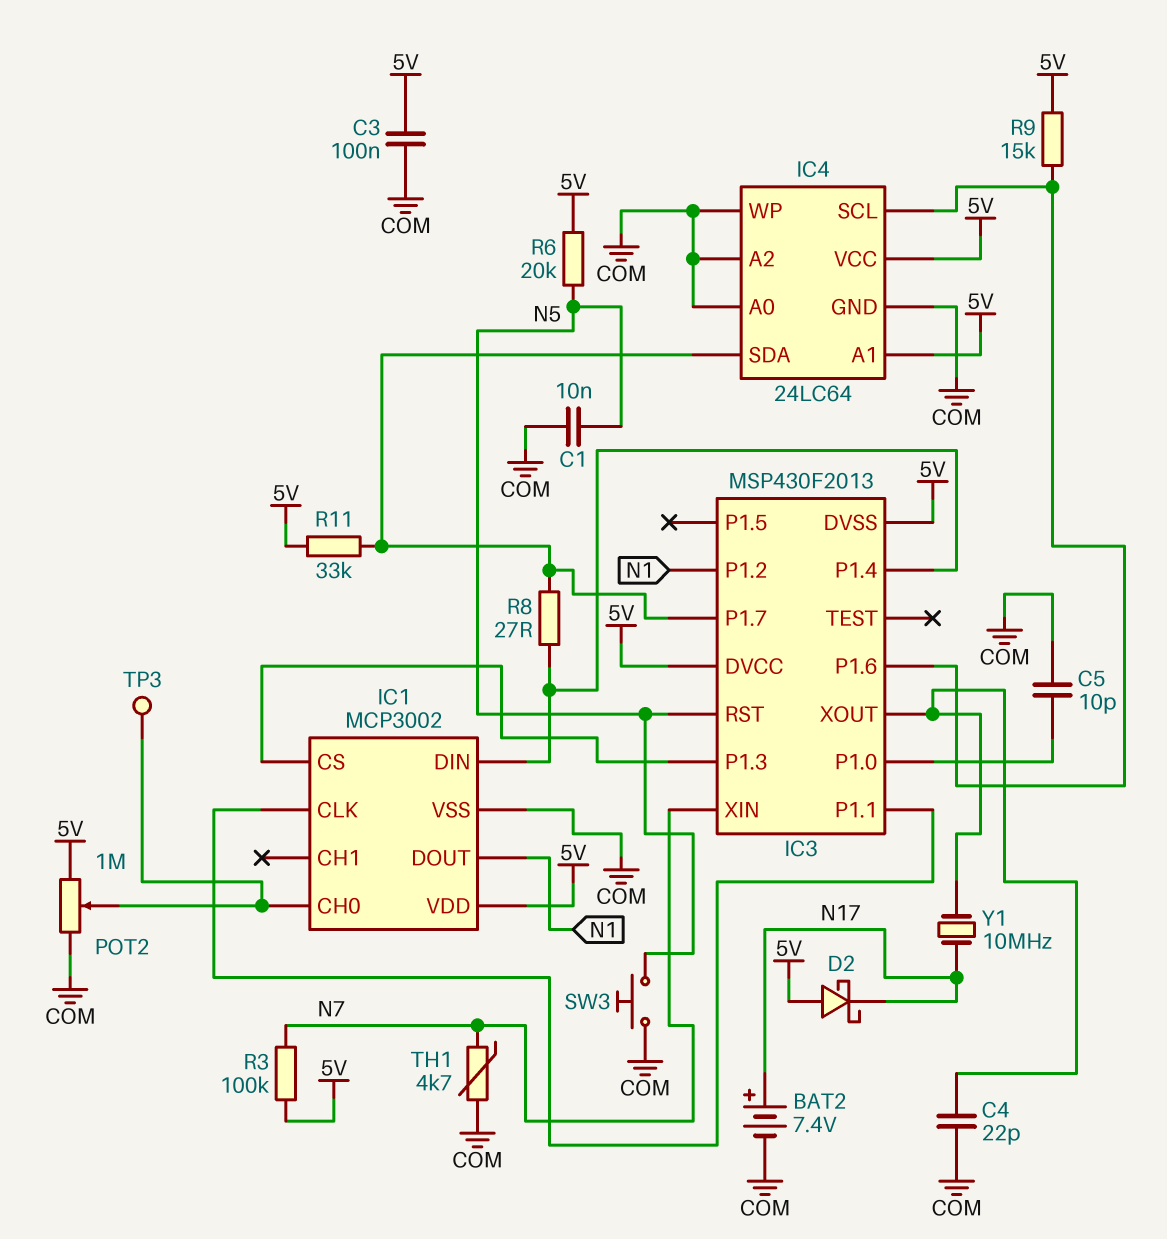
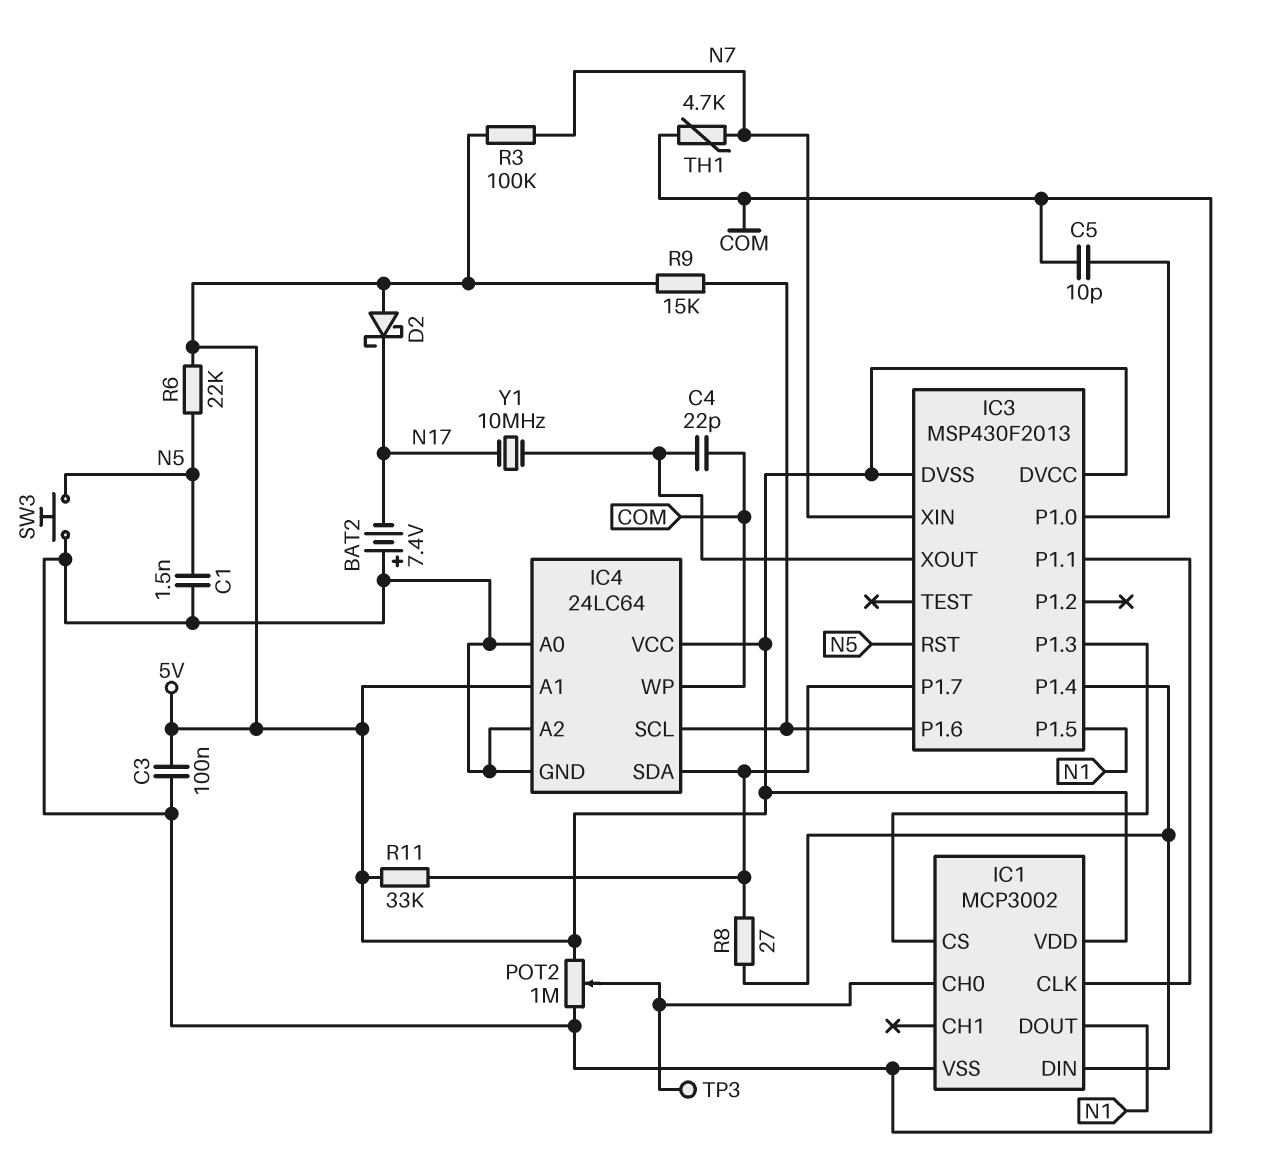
BAT2: 7.4V (plus N17, minus COM) -> 7.4V (plus COM, minus N17)
C1: 10nF (COM, N5) -> 1.5nF (COM, N5)
IC3 pin P1.2: N1 -> none
IC3 pin P1.5: none -> N1
R6: 20k (5V, N5) -> 22k (5V, N5)

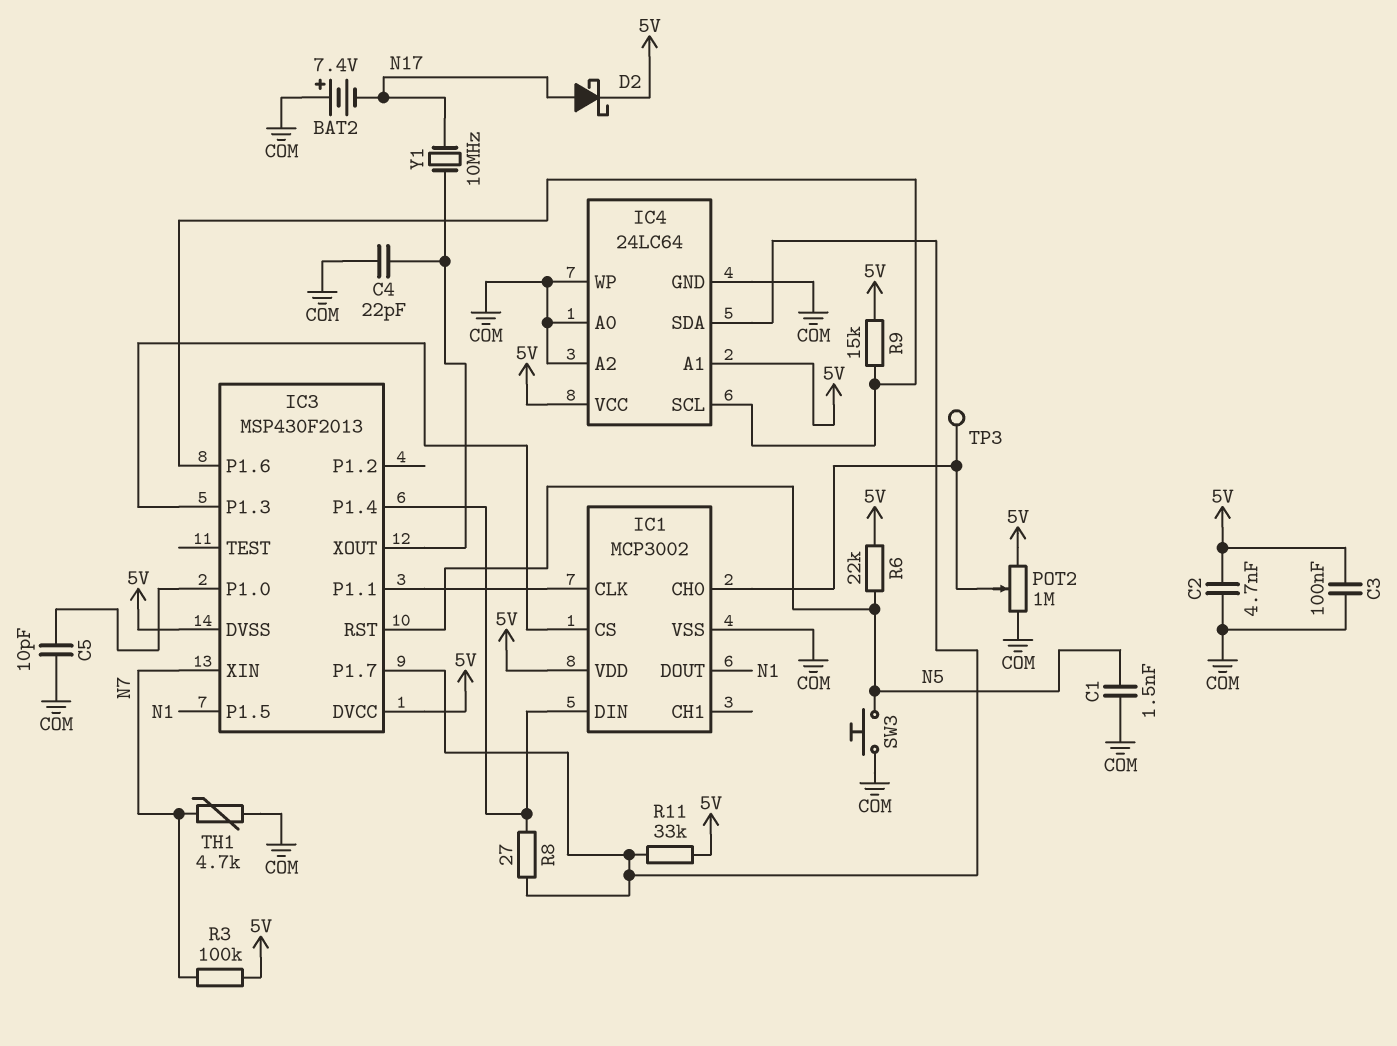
C2: none -> 4.7nF (5V, COM)
D2: schottky (A 5V, K N17) -> schottky (A N17, K 5V)

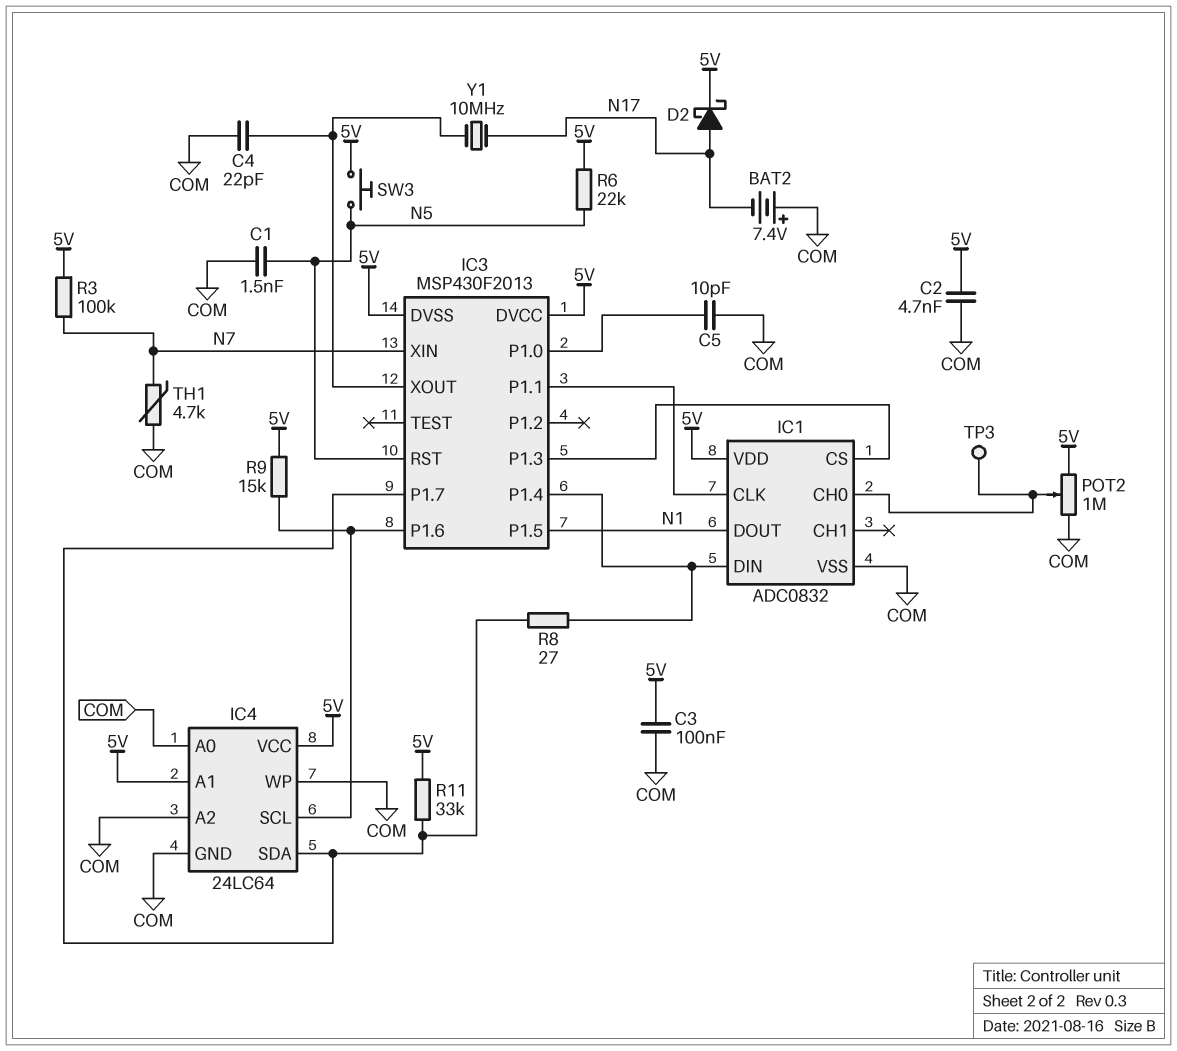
IC1: MCP3002 -> ADC0832
SW3: button (COM, N5) -> button (5V, N5)

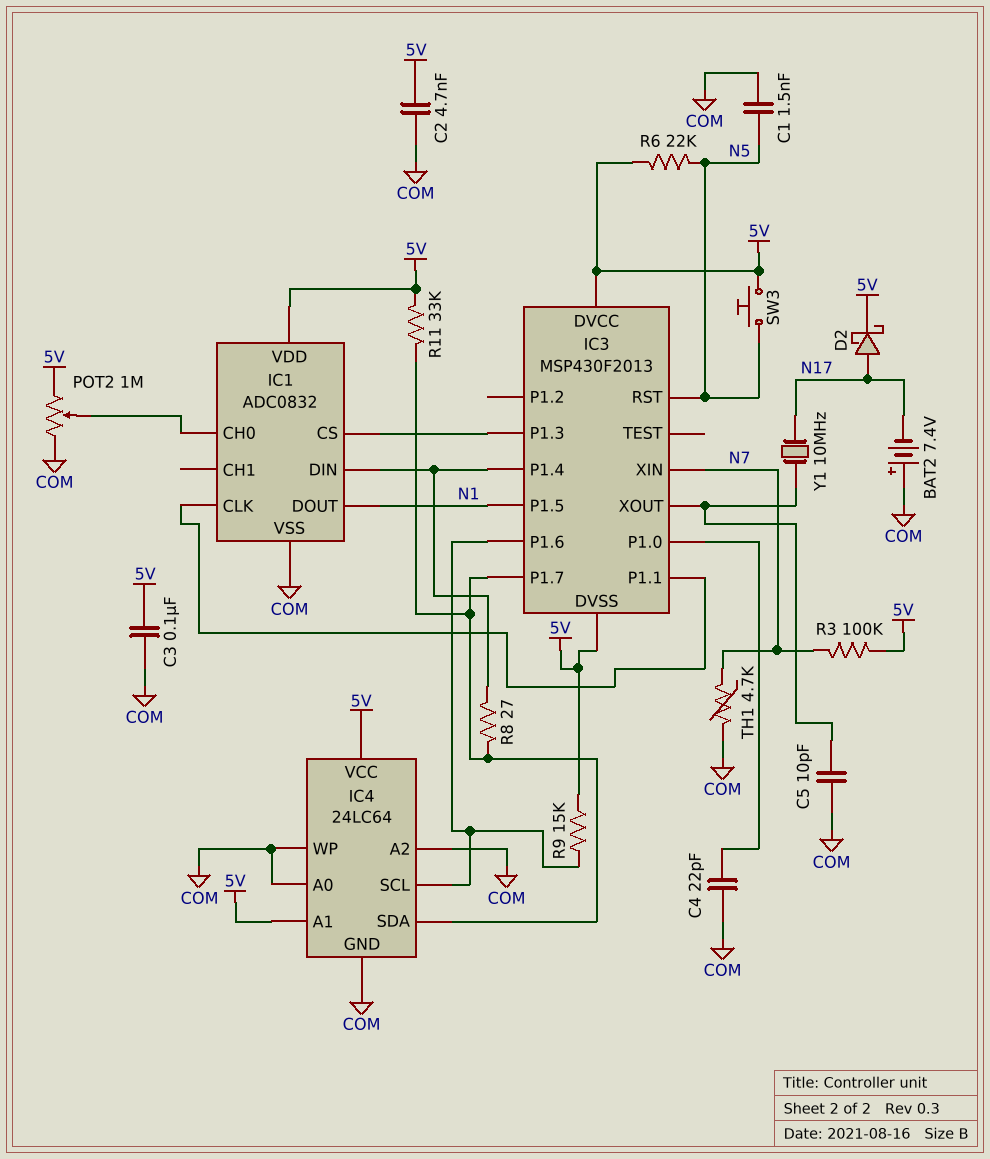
C4: 22pF (COM, IC3/XOUT) -> 22pF (COM, IC3/P1.0)
C5: 10pF (COM, IC3/P1.0) -> 10pF (COM, IC3/XOUT)
TP3: test point (IC1/CH0) -> none

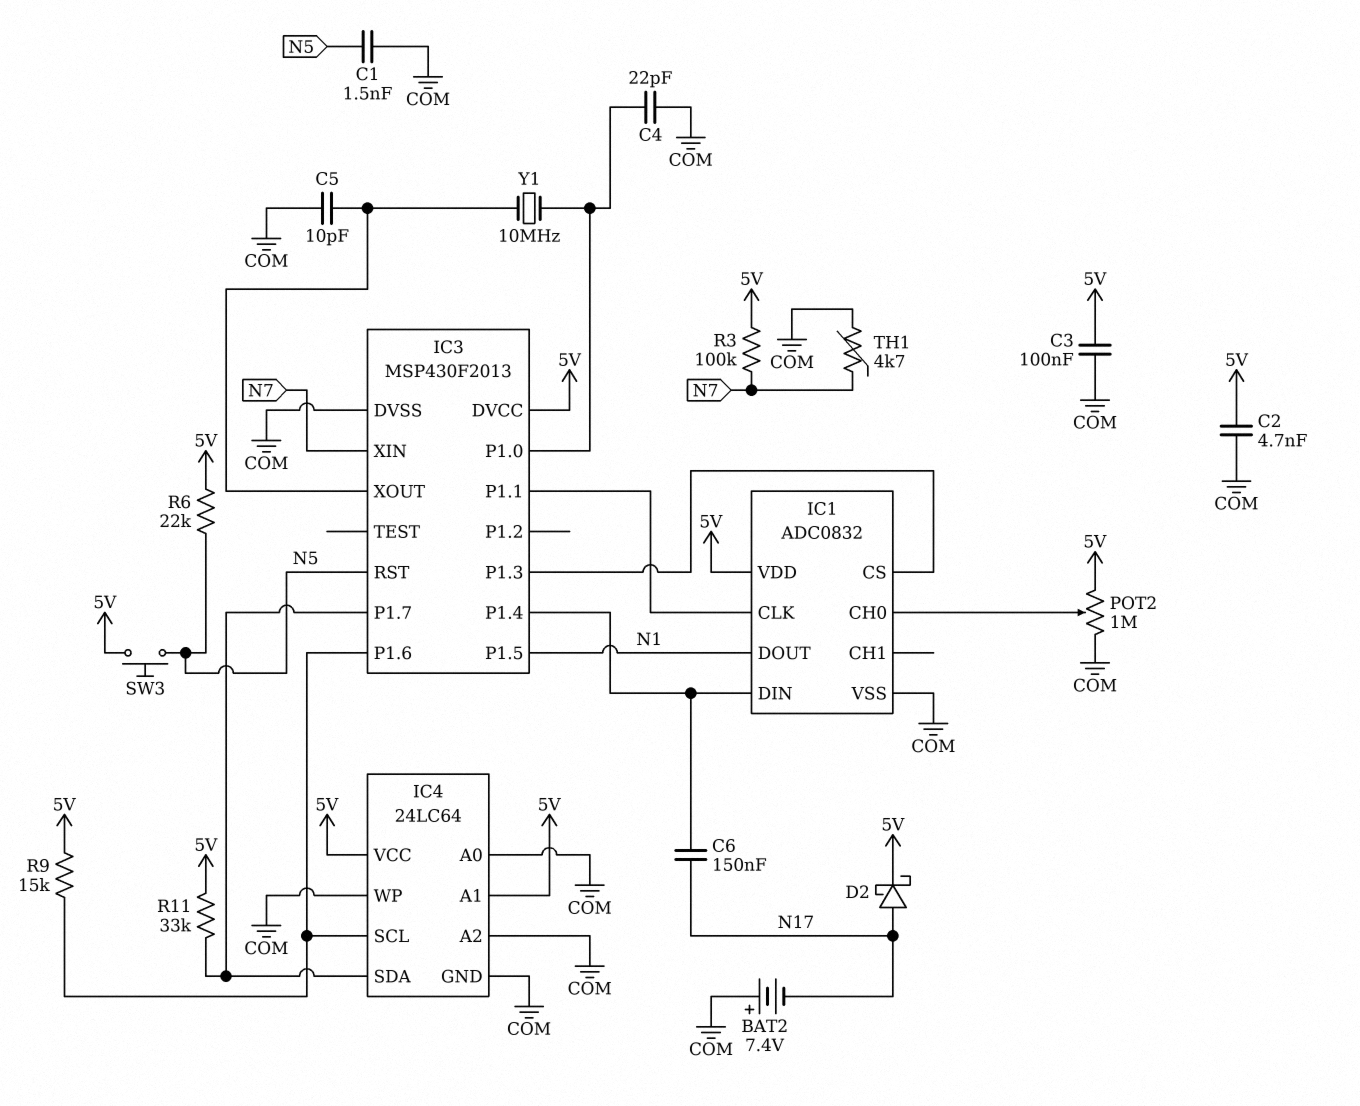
C6: none -> 150nF (IC1/DIN, N17)
IC3 pin DVSS: 5V -> COM
R8: 27 (IC1/DIN, IC3/P1.7) -> none
Y1: 10MHz (IC3/XOUT, N17) -> 10MHz (IC3/P1.0, IC3/XOUT)

